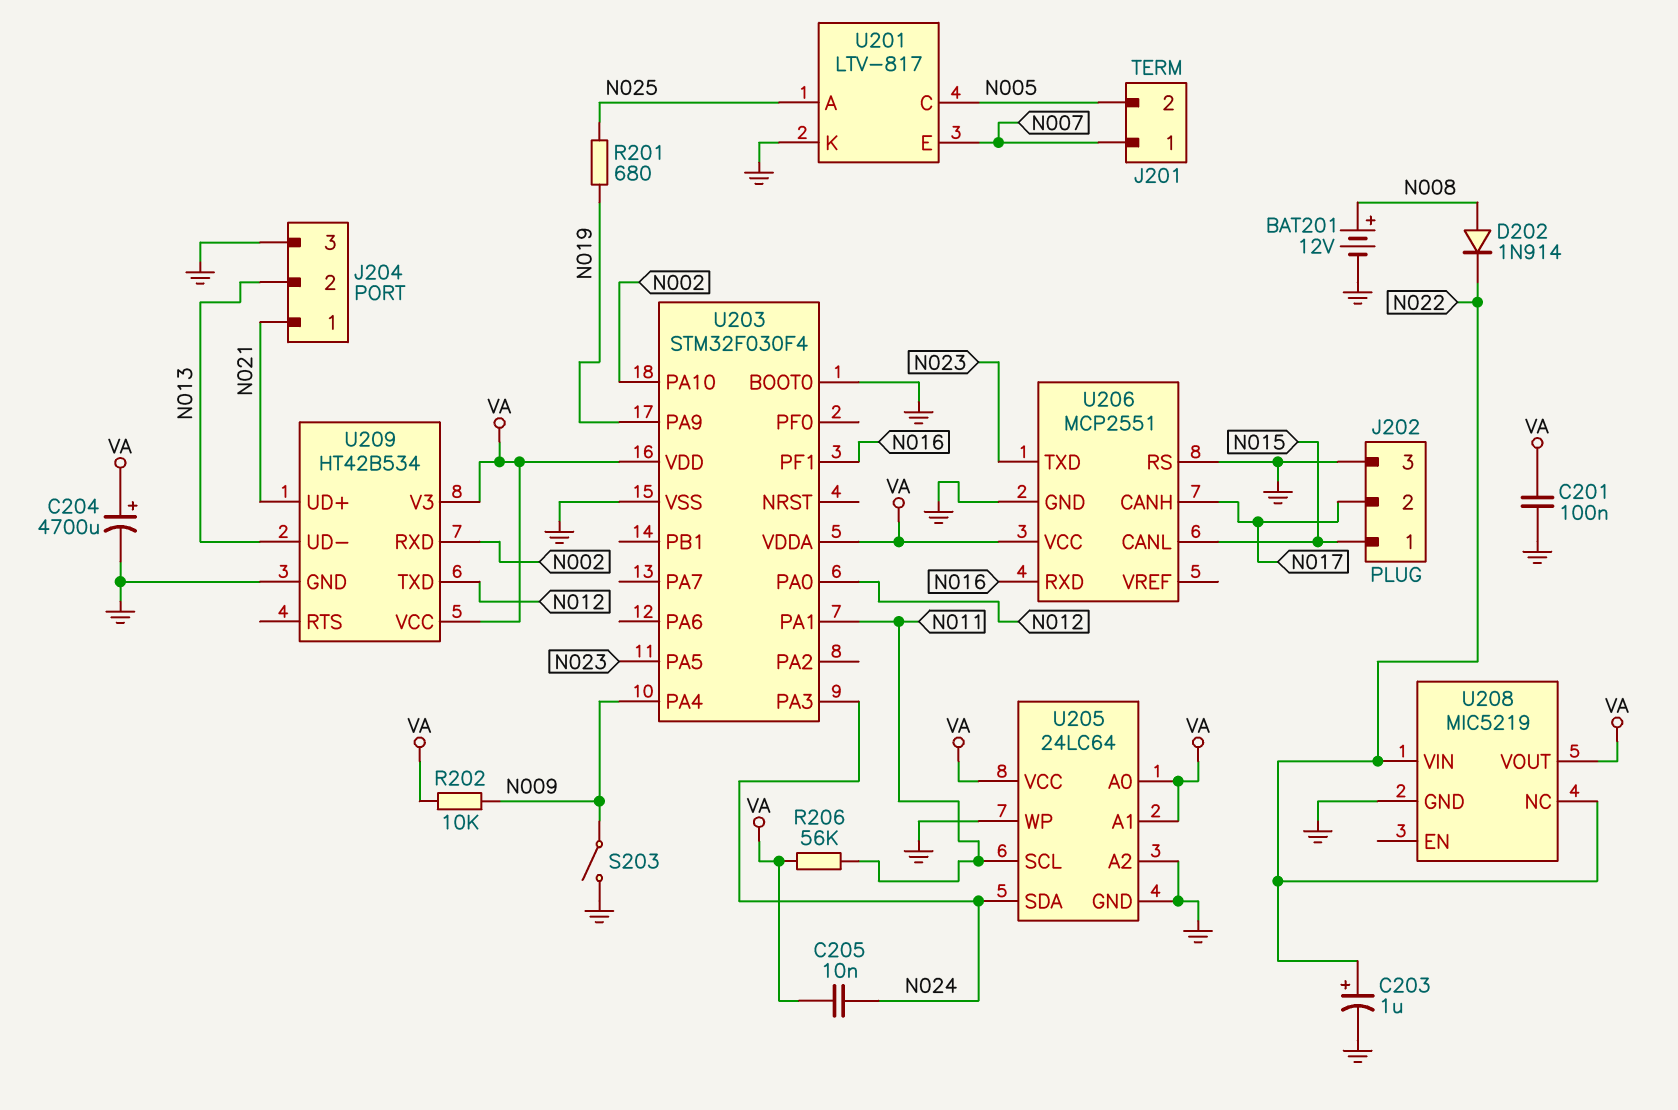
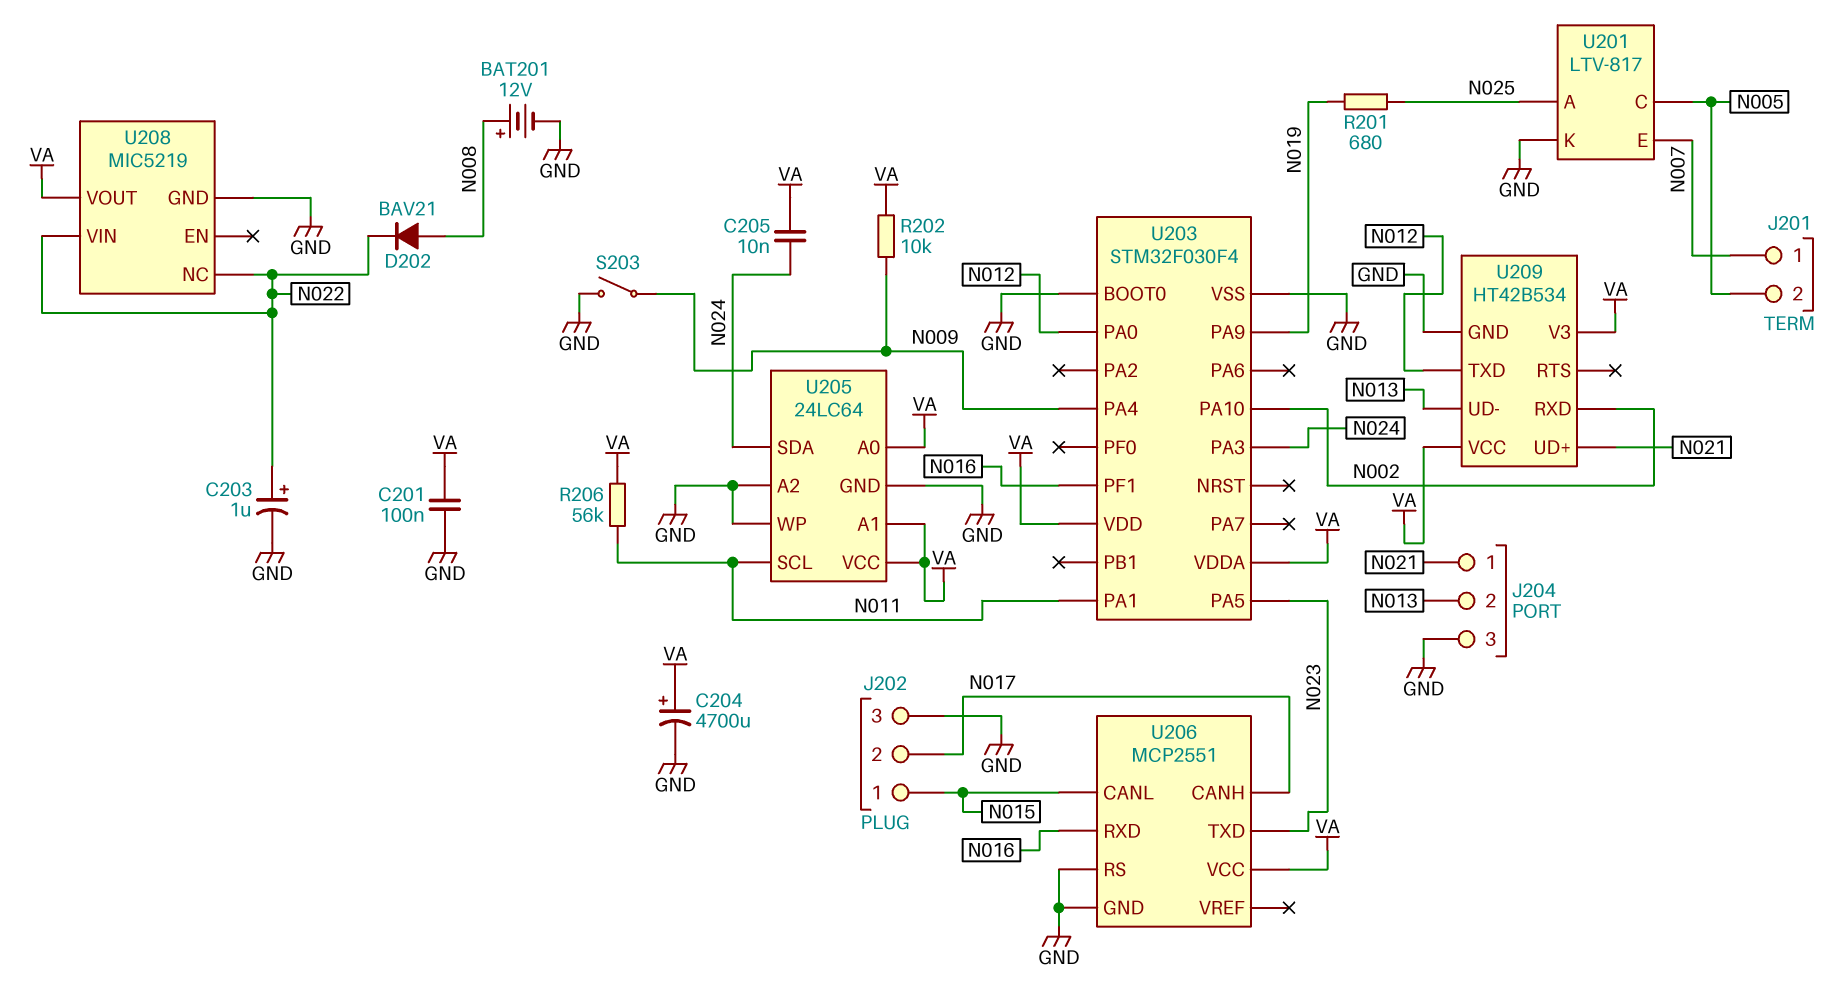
D202: diode 1N914 (A N008, K N022) -> diode BAV21 (A N008, K N022)

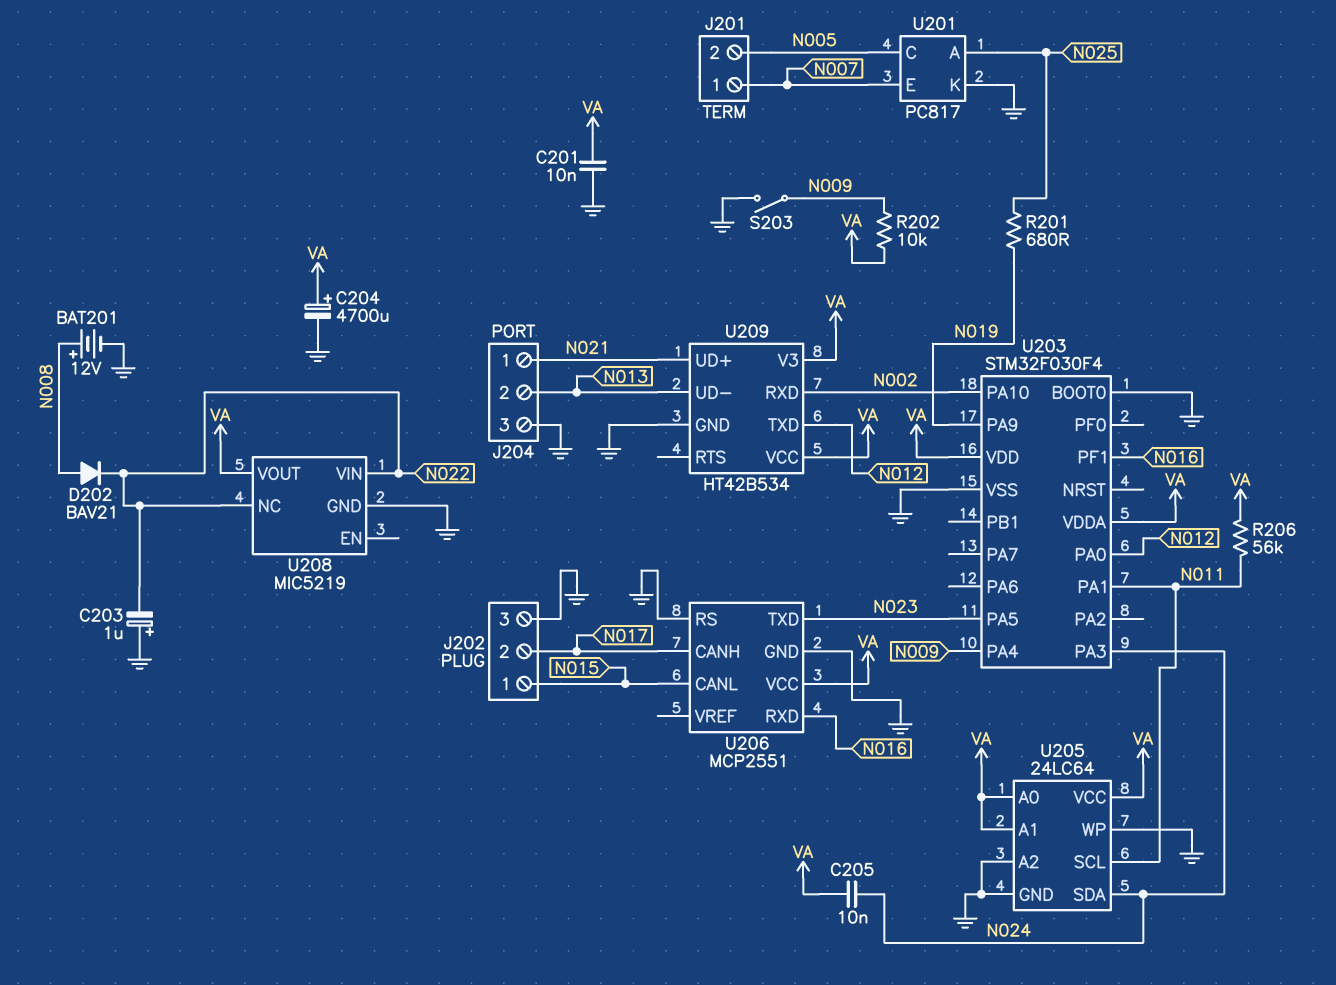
C201: 100nF (GND, VA) -> 10nF (GND, VA)
C203: 1uF (plus N022, minus GND) -> 1uF (plus GND, minus N022)
U201: LTV-817 -> PC817

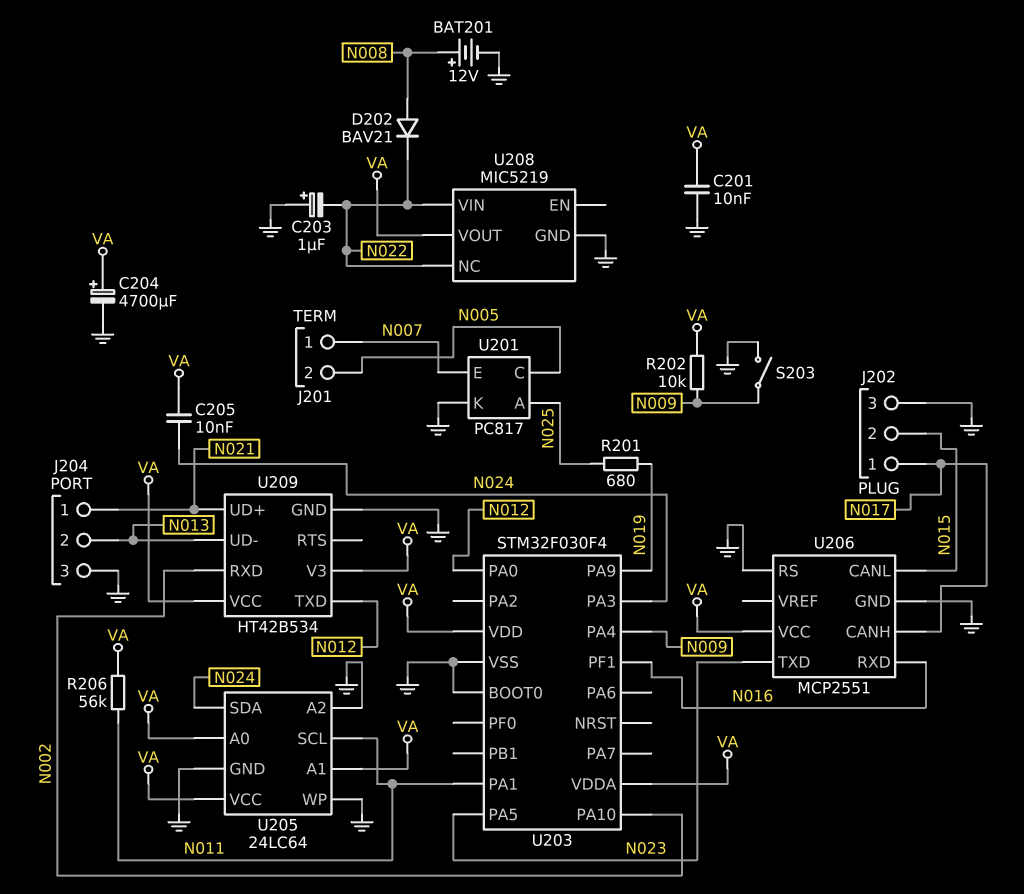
J202 pin 1: N015 -> N017
J202 pin 2: N017 -> N015

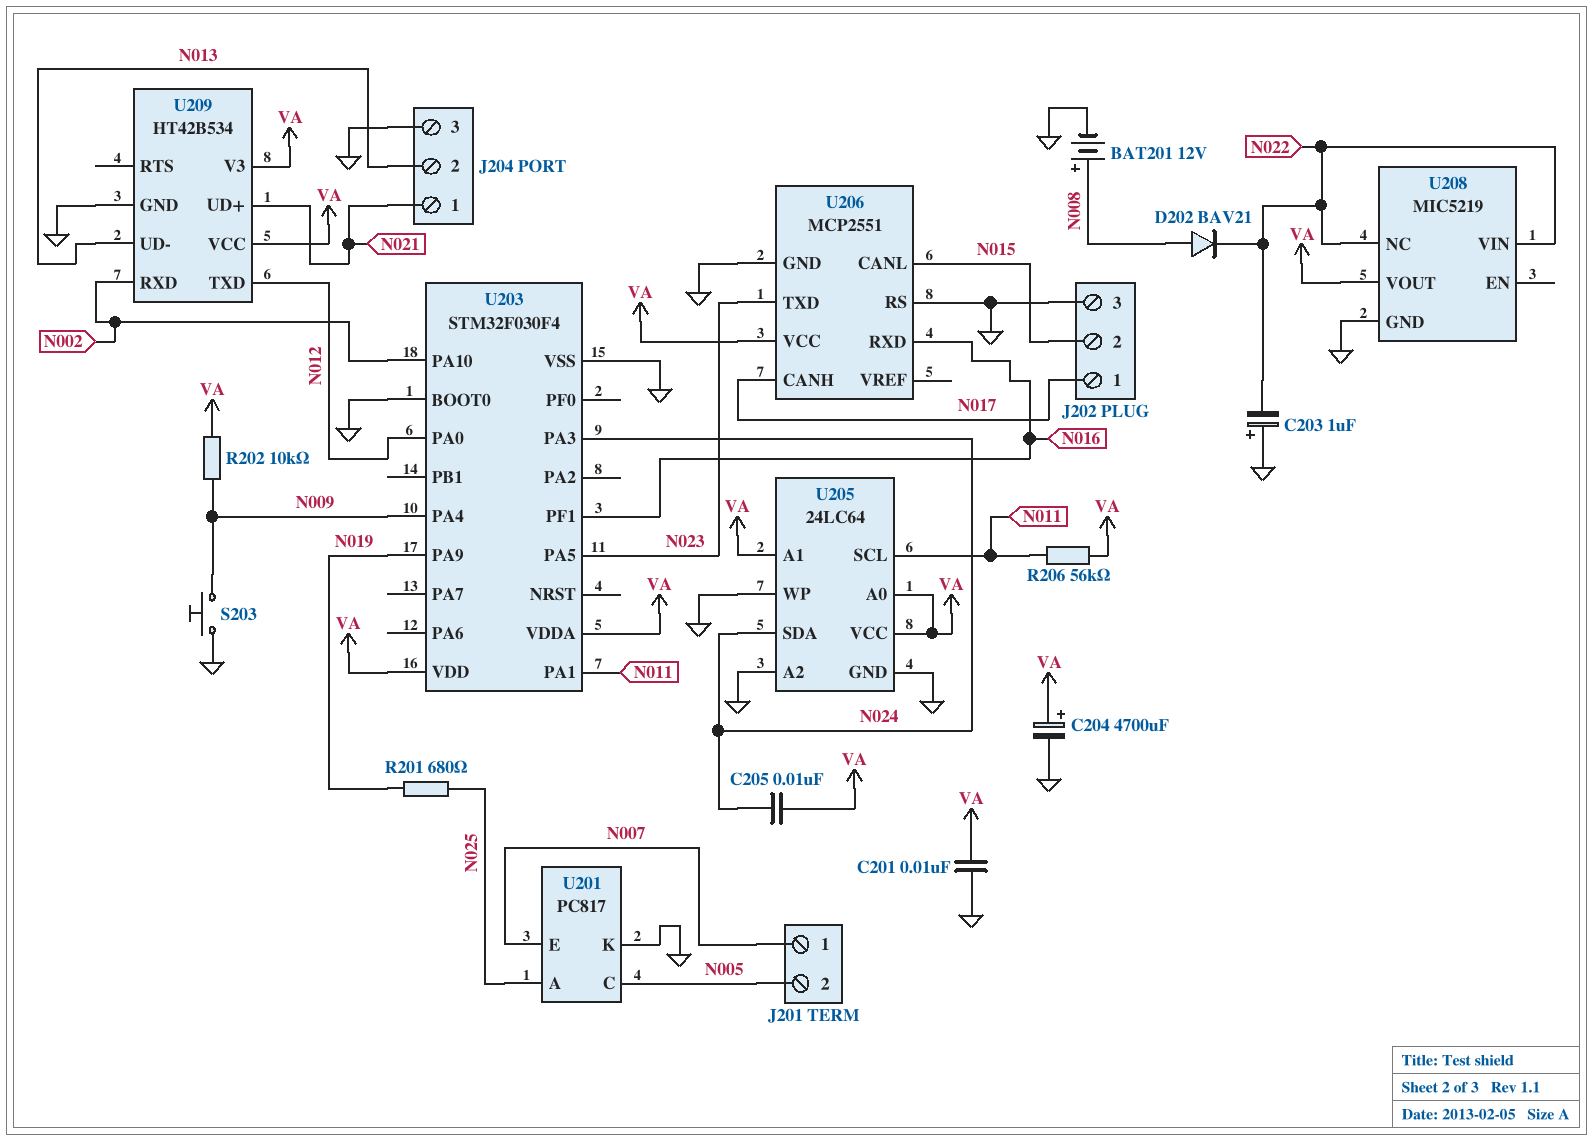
S203: switch (GND, N009) -> button (GND, N009)

